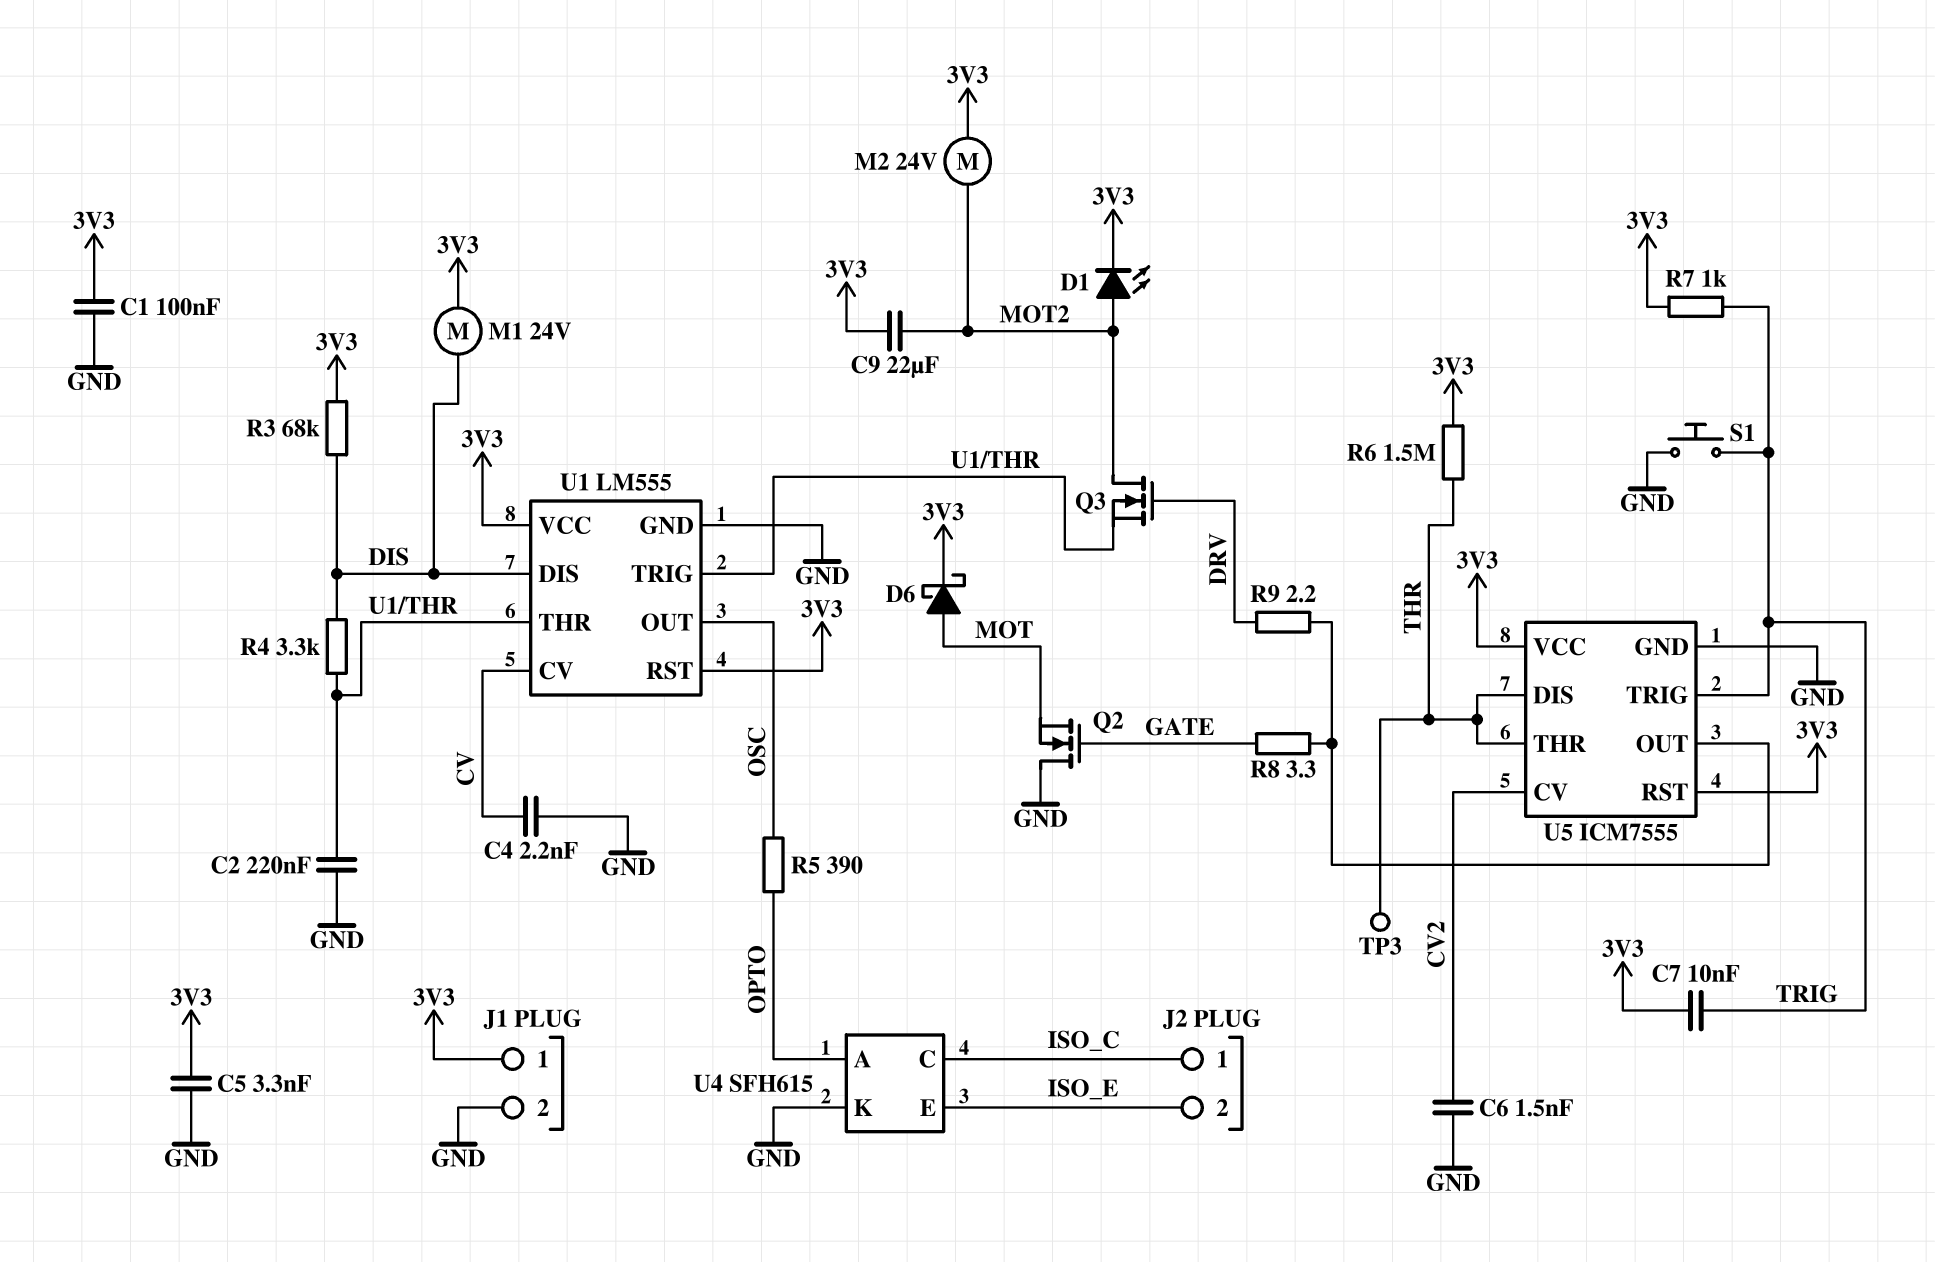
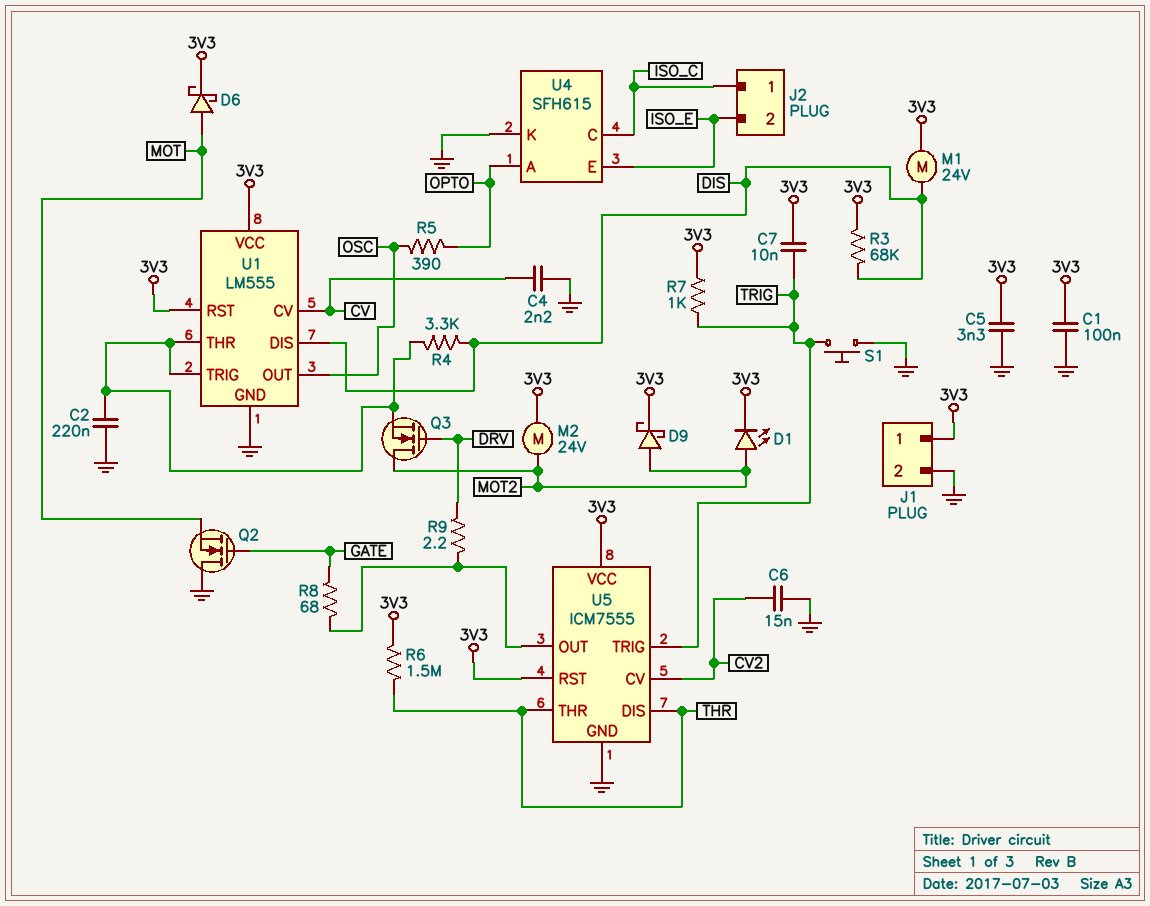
C6: 1.5nF (CV2, GND) -> 15nF (CV2, GND)
C9: 22uF (3V3, MOT2) -> none
D9: none -> schottky (A MOT2, K 3V3)
R8: 3.3 (GATE, U5/OUT) -> 68 (GATE, U5/OUT)
TP3: test point (THR) -> none

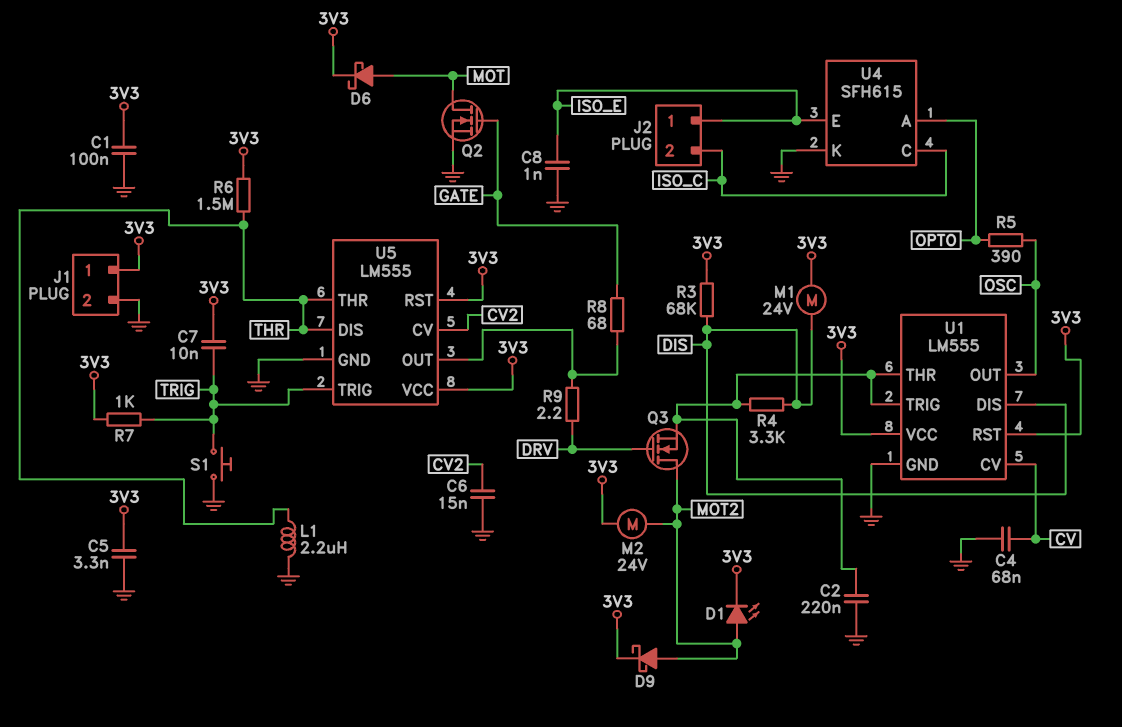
C4: 2.2nF (CV, GND) -> 68nF (CV, GND)
C8: none -> 1nF (GND, ISO_E)
J2 pin 1: ISO_C -> ISO_E
J2 pin 2: ISO_E -> ISO_C
L1: none -> 2.2uH (GND, THR)
Q2: NMOS (G GATE, D GND, S MOT) -> NMOS (G GATE, D MOT, S GND)
U5: ICM7555 -> LM555

